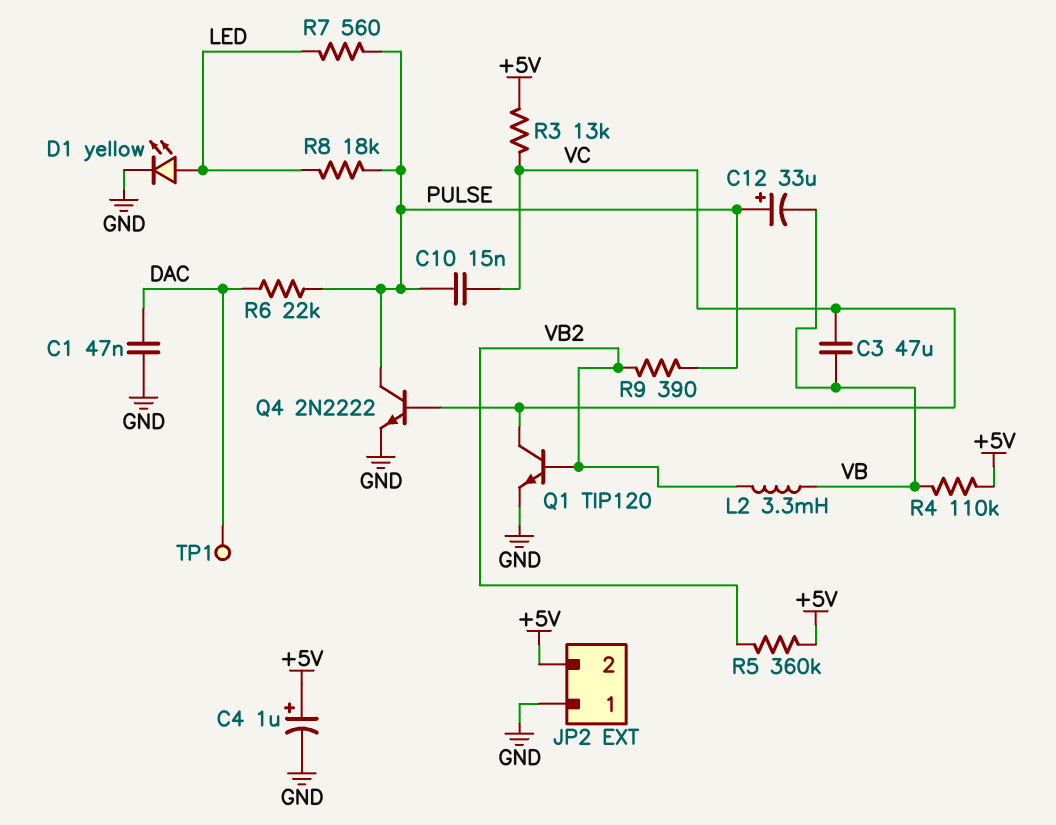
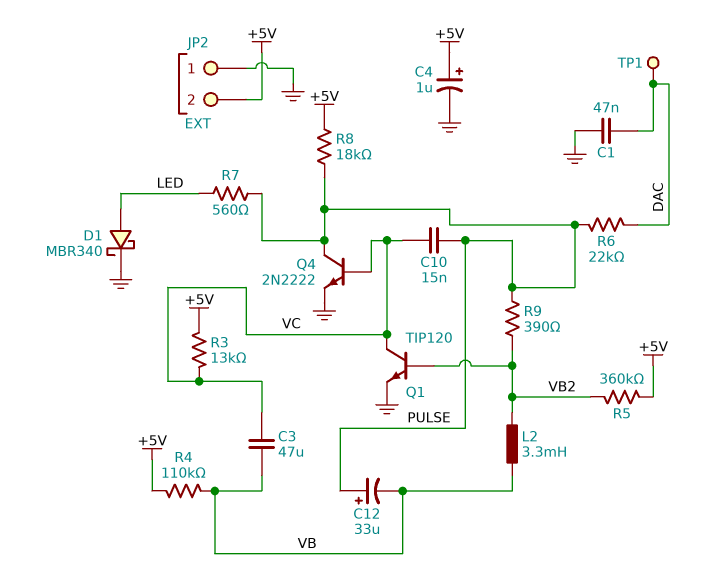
D1: LED yellow (A LED, K GND) -> schottky MBR340 (A LED, K GND)
R8: 18k (LED, PULSE) -> 18k (+5V, PULSE)

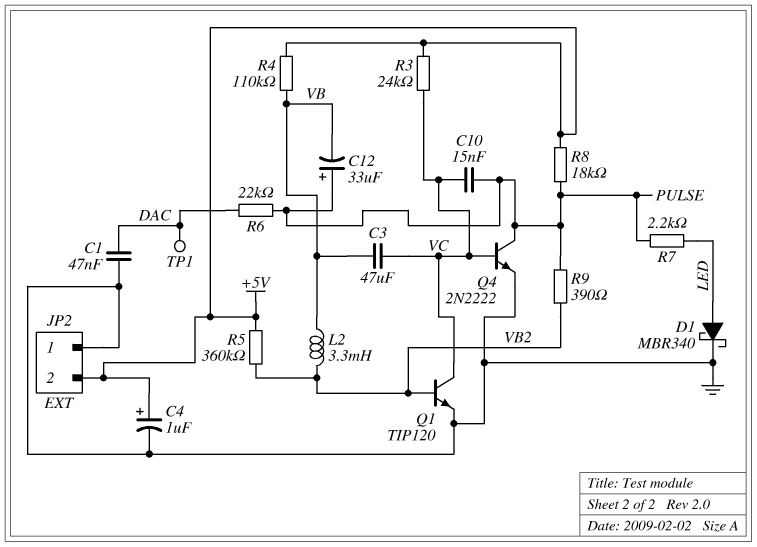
R3: 13k (+5V, VC) -> 24k (+5V, VC)
R7: 560 (LED, PULSE) -> 2.2k (LED, PULSE)

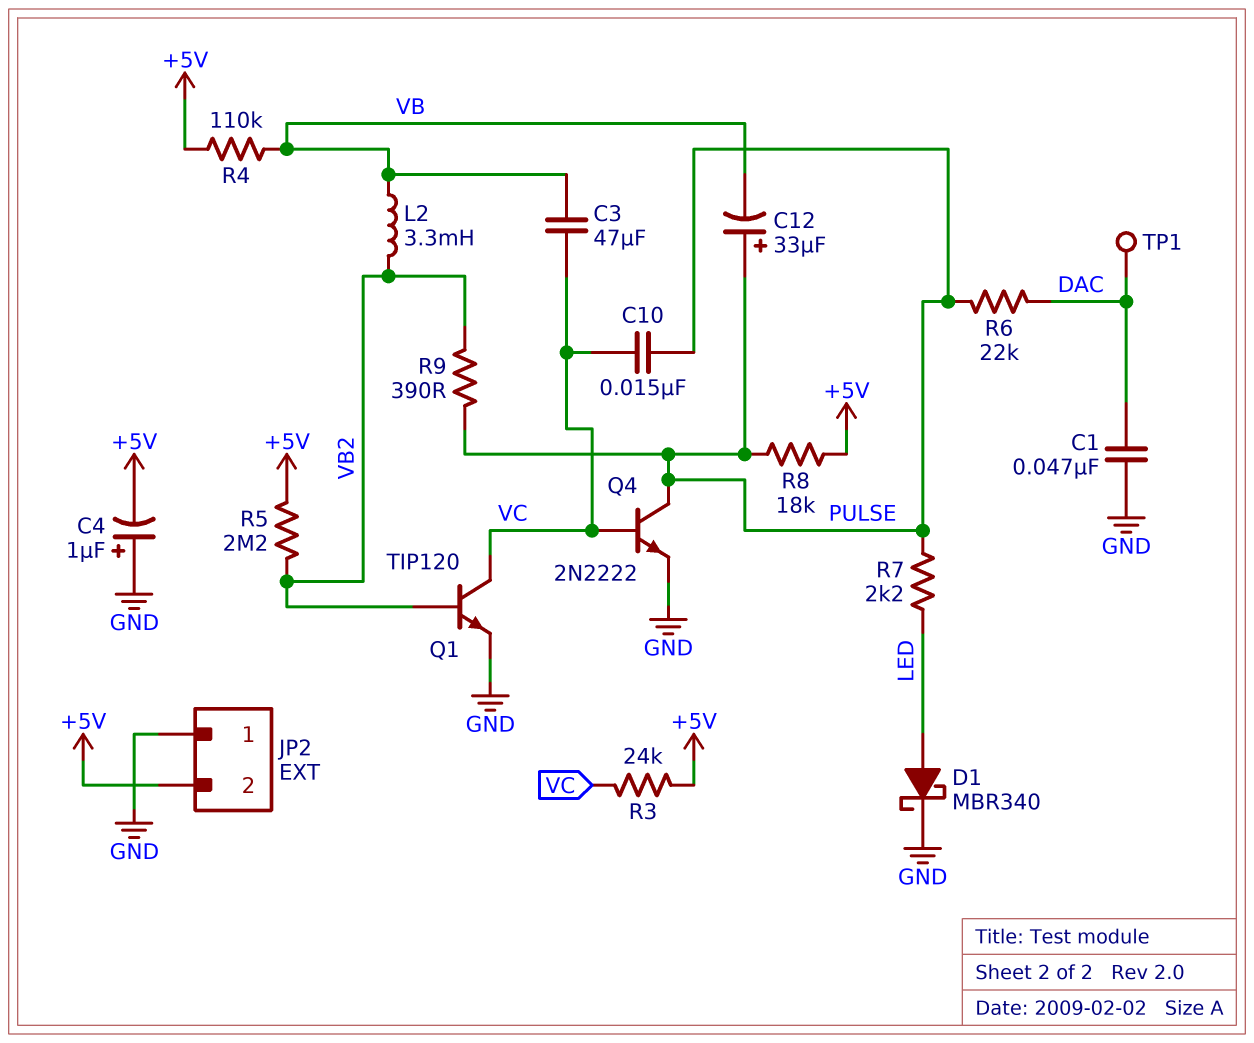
C4: 1uF (plus +5V, minus GND) -> 1uF (plus GND, minus +5V)
R5: 360k (+5V, VB2) -> 2.2M (+5V, VB2)

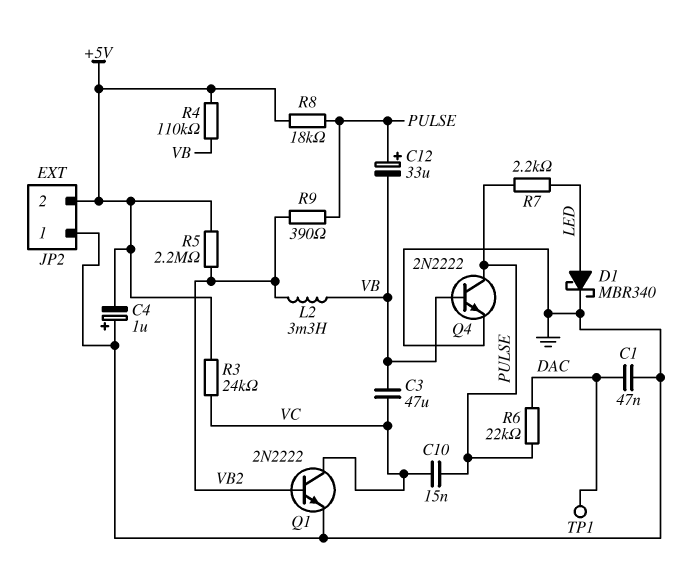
Q1: NPN TIP120 (B VB2, C VC, E GND) -> NPN 2N2222 (B VB2, C VC, E GND)
Q4: NPN 2N2222 (B VC, C PULSE, E GND) -> NPN 2N2222 (B VB, C PULSE, E GND)

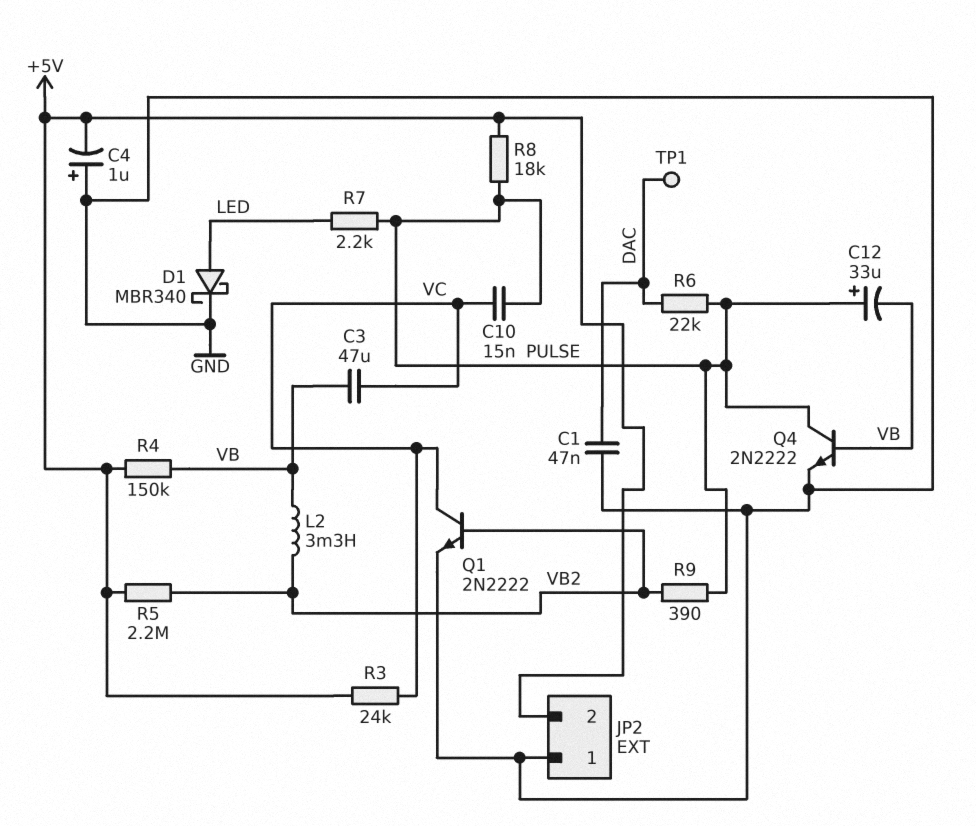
R4: 110k (+5V, VB) -> 150k (+5V, VB)

